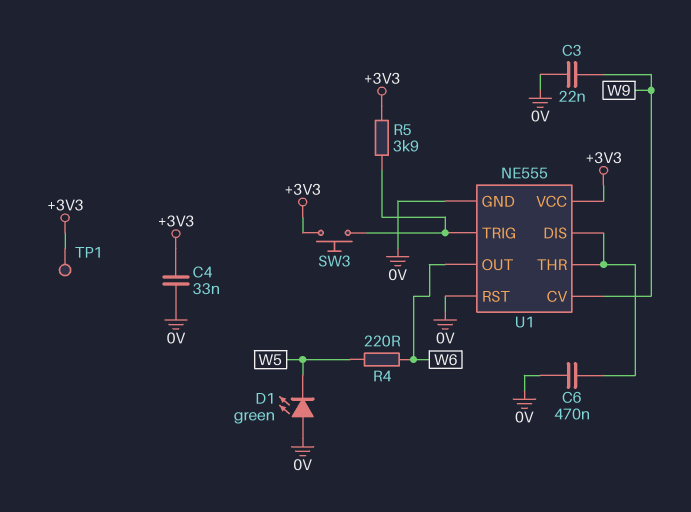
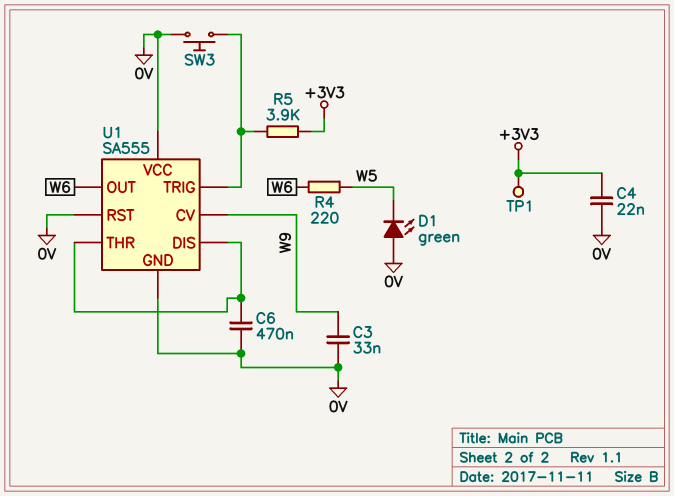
C3: 22nF (0V, W9) -> 33nF (0V, W9)
C4: 33nF (+3V3, 0V) -> 22nF (+3V3, 0V)
SW3: button (+3V3, U1/TRIG) -> button (0V, U1/TRIG)
U1: NE555 -> SA555
U1 pin VCC: +3V3 -> 0V

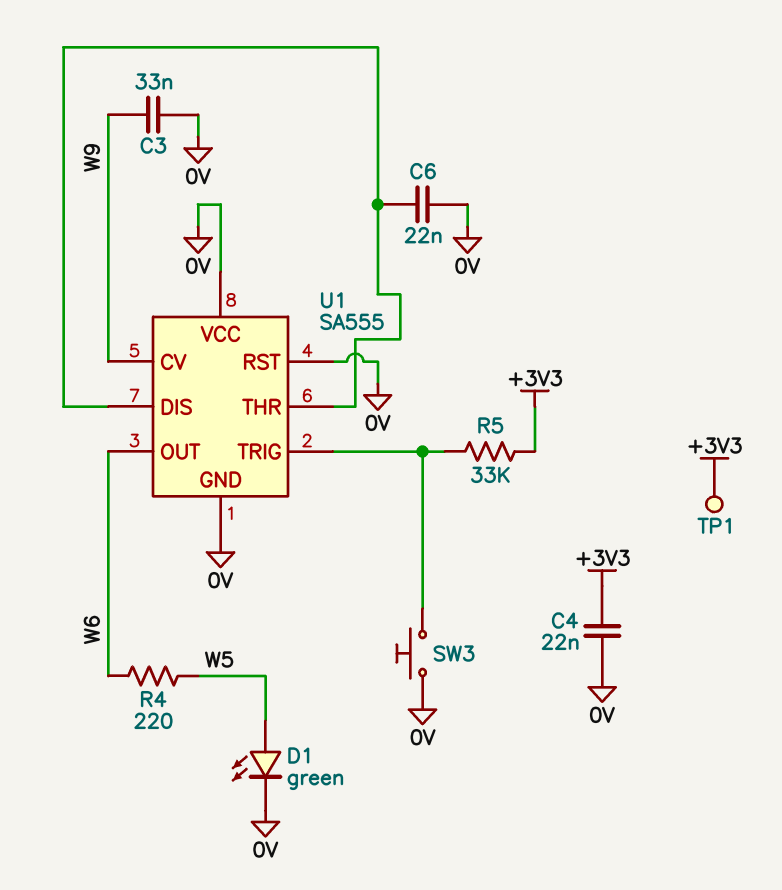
C6: 470nF (0V, U1/DIS) -> 22nF (0V, U1/DIS)
D1: LED green (A 0V, K W5) -> LED green (A W5, K 0V)
R5: 3.9k (+3V3, U1/TRIG) -> 33k (+3V3, U1/TRIG)

